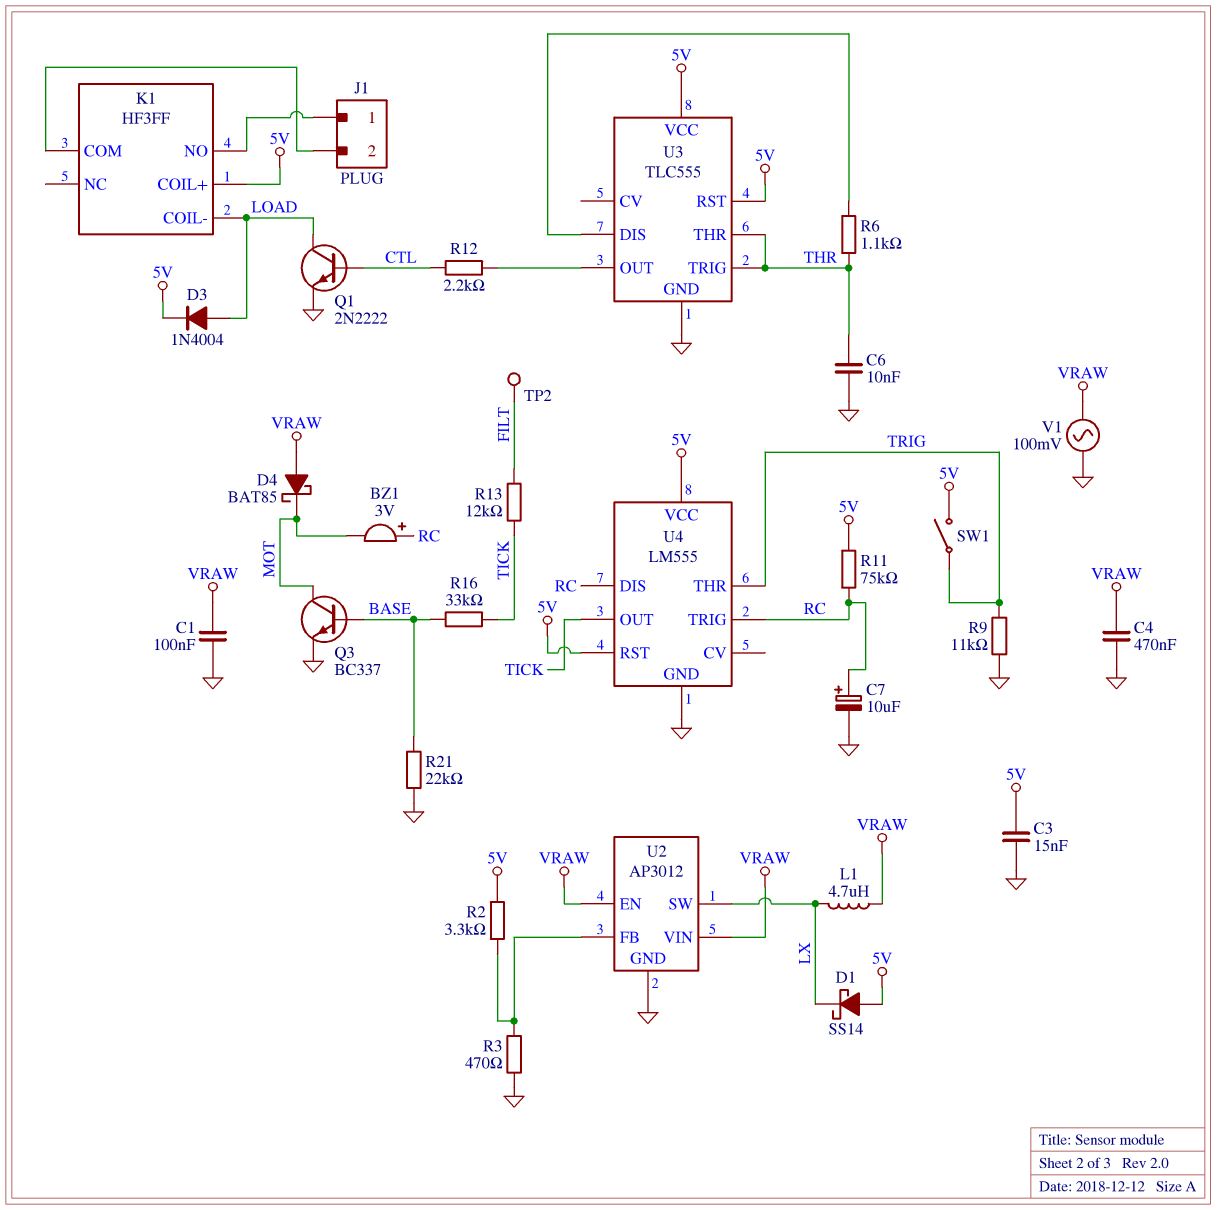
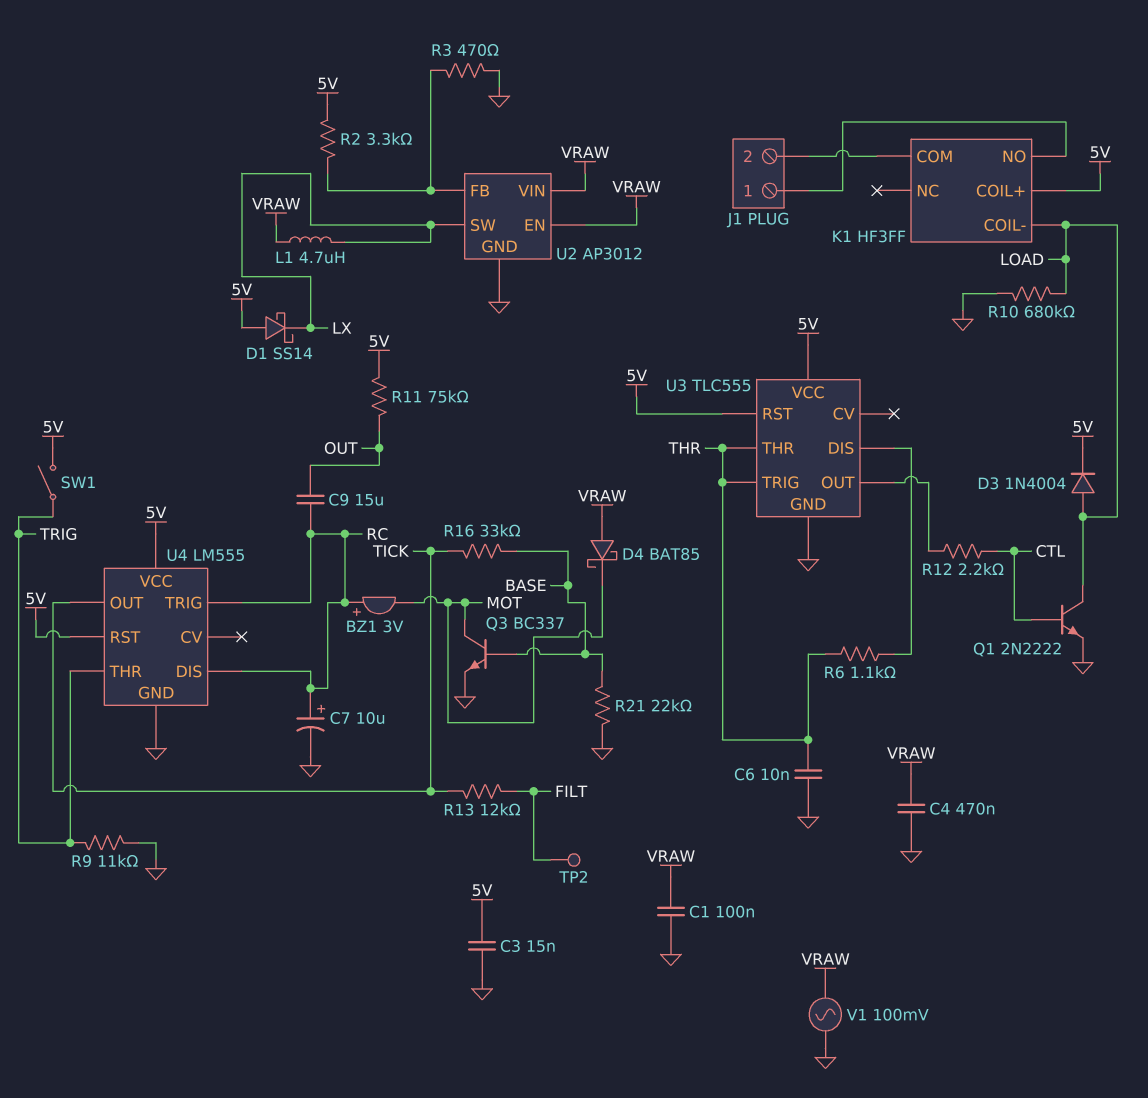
C9: none -> 15uF (OUT, RC)
R10: none -> 680k (GND, LOAD)
R11: 75k (5V, RC) -> 75k (5V, OUT)

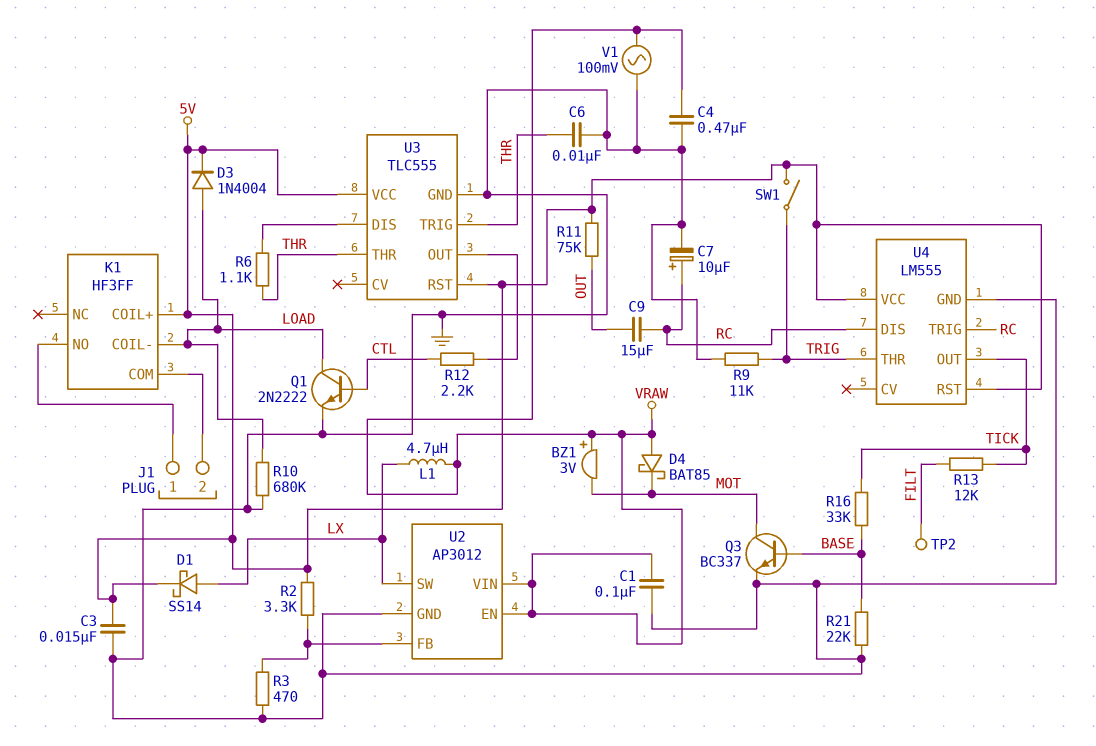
BZ1: buzzer 3V (plus RC, minus MOT) -> buzzer 3V (plus VRAW, minus MOT)
D1: schottky SS14 (A 5V, K LX) -> schottky SS14 (A LX, K 5V)

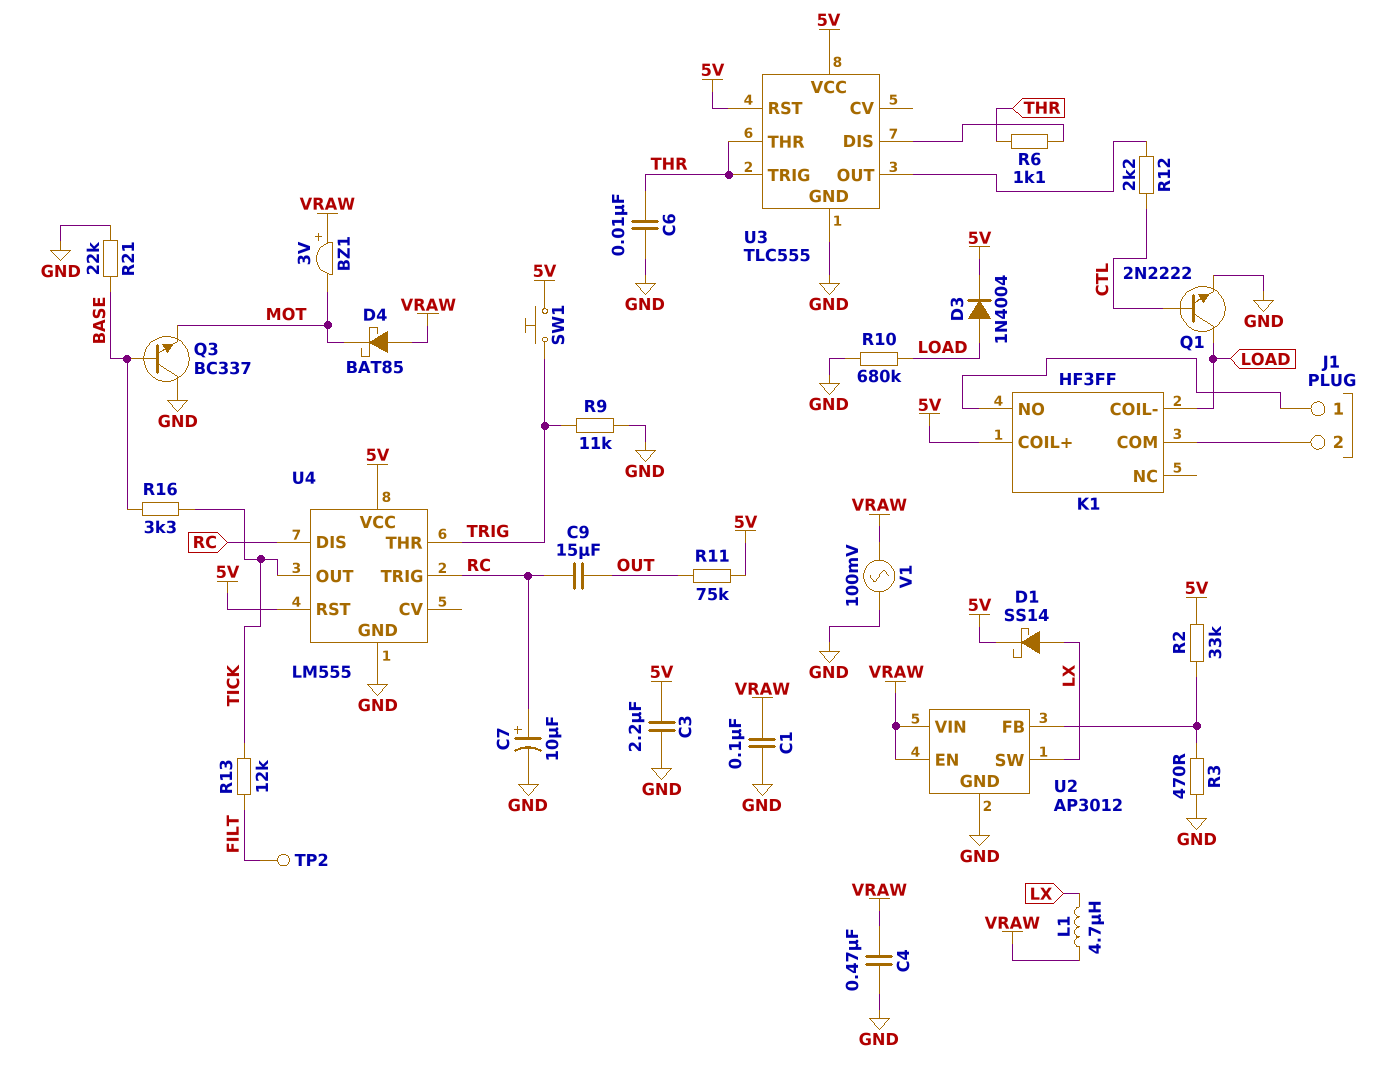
C3: 15nF (5V, GND) -> 2.2uF (5V, GND)
Q3: NPN BC337 (B BASE, C MOT, E GND) -> NPN BC337 (B BASE, C GND, E MOT)
R2: 3.3k (5V, U2/FB) -> 33k (5V, U2/FB)
R16: 33k (BASE, TICK) -> 3.3k (BASE, TICK)
SW1: switch (5V, TRIG) -> button (5V, TRIG)

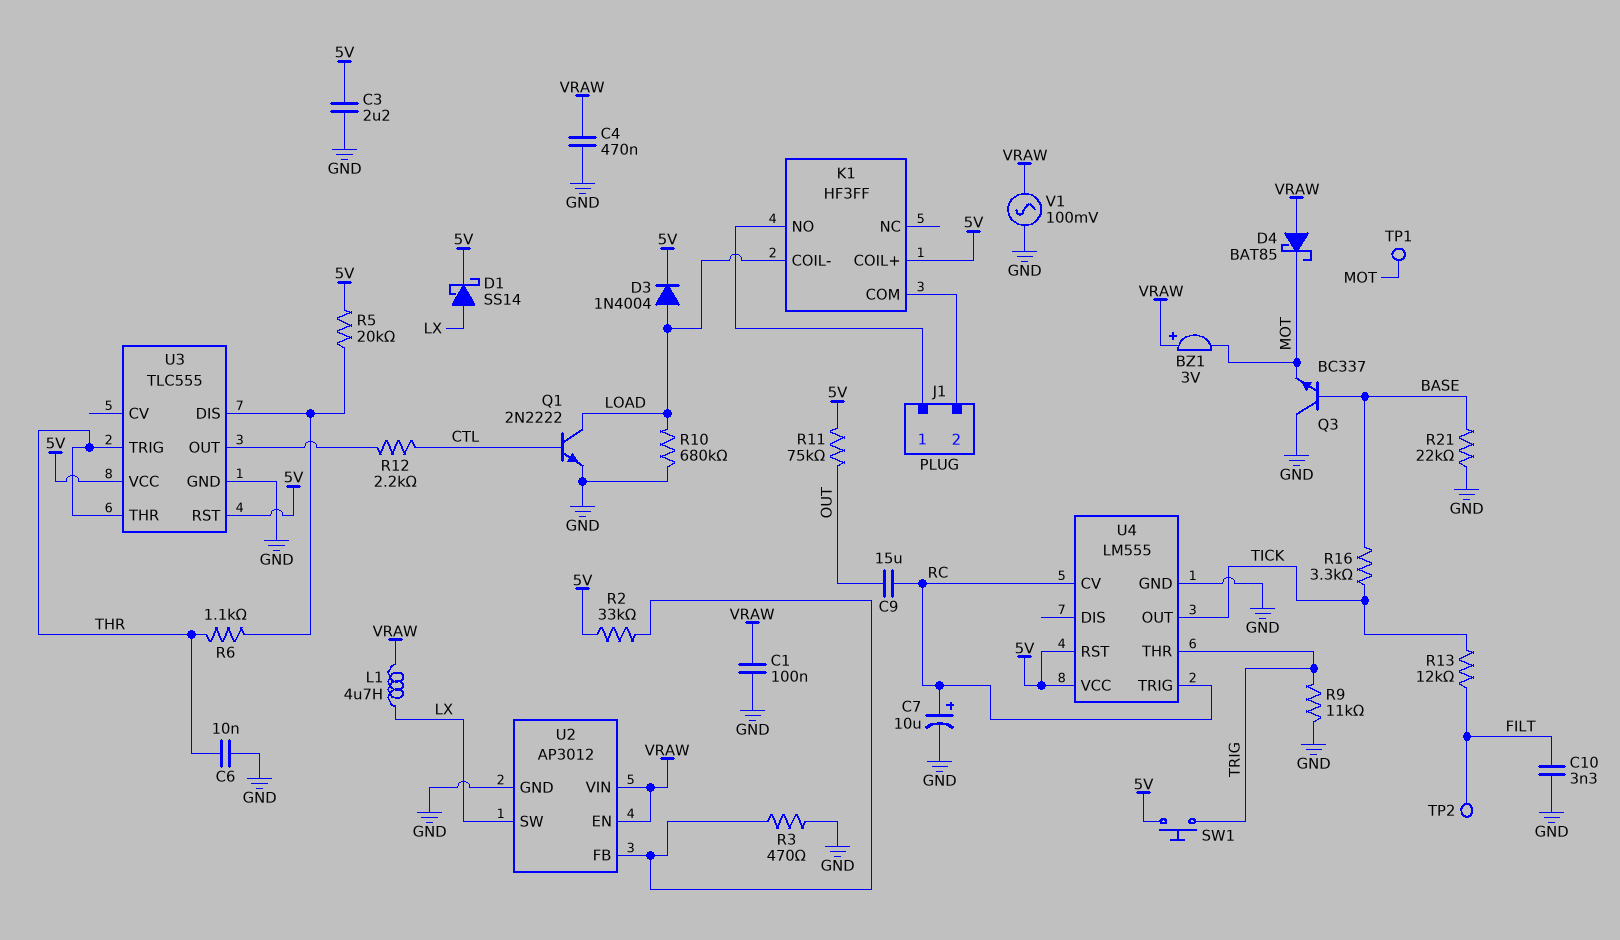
C10: none -> 3.3nF (FILT, GND)
R5: none -> 20k (5V, U3/DIS)
TP1: none -> test point (MOT)
U4 pin CV: none -> RC
U4 pin DIS: RC -> none

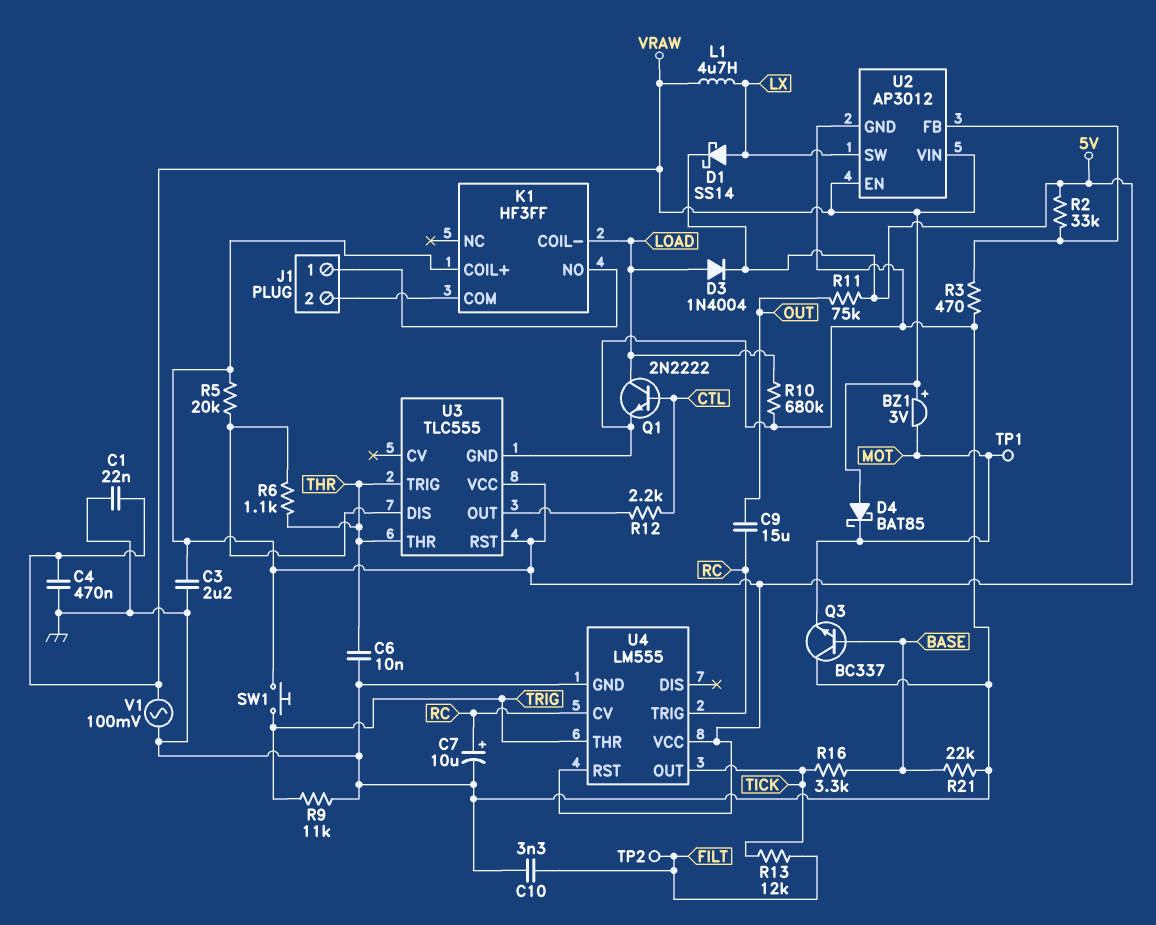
C1: 100nF (GND, VRAW) -> 22nF (GND, VRAW)

